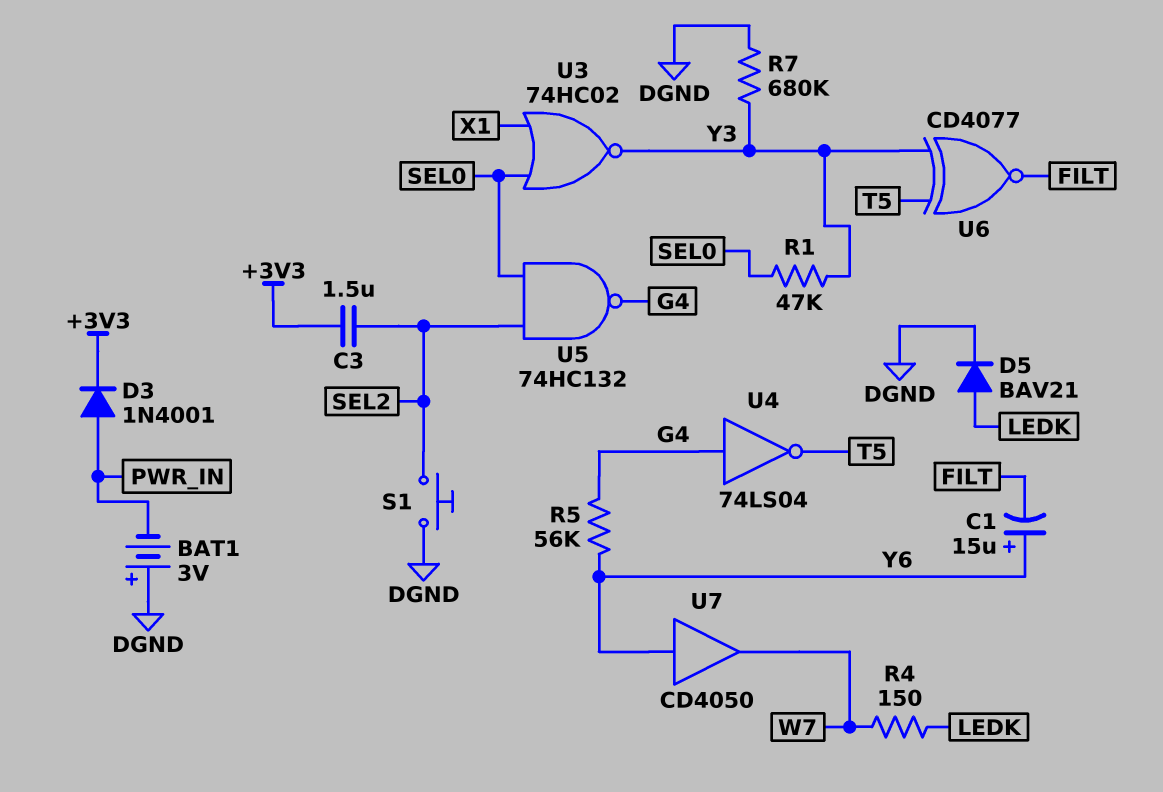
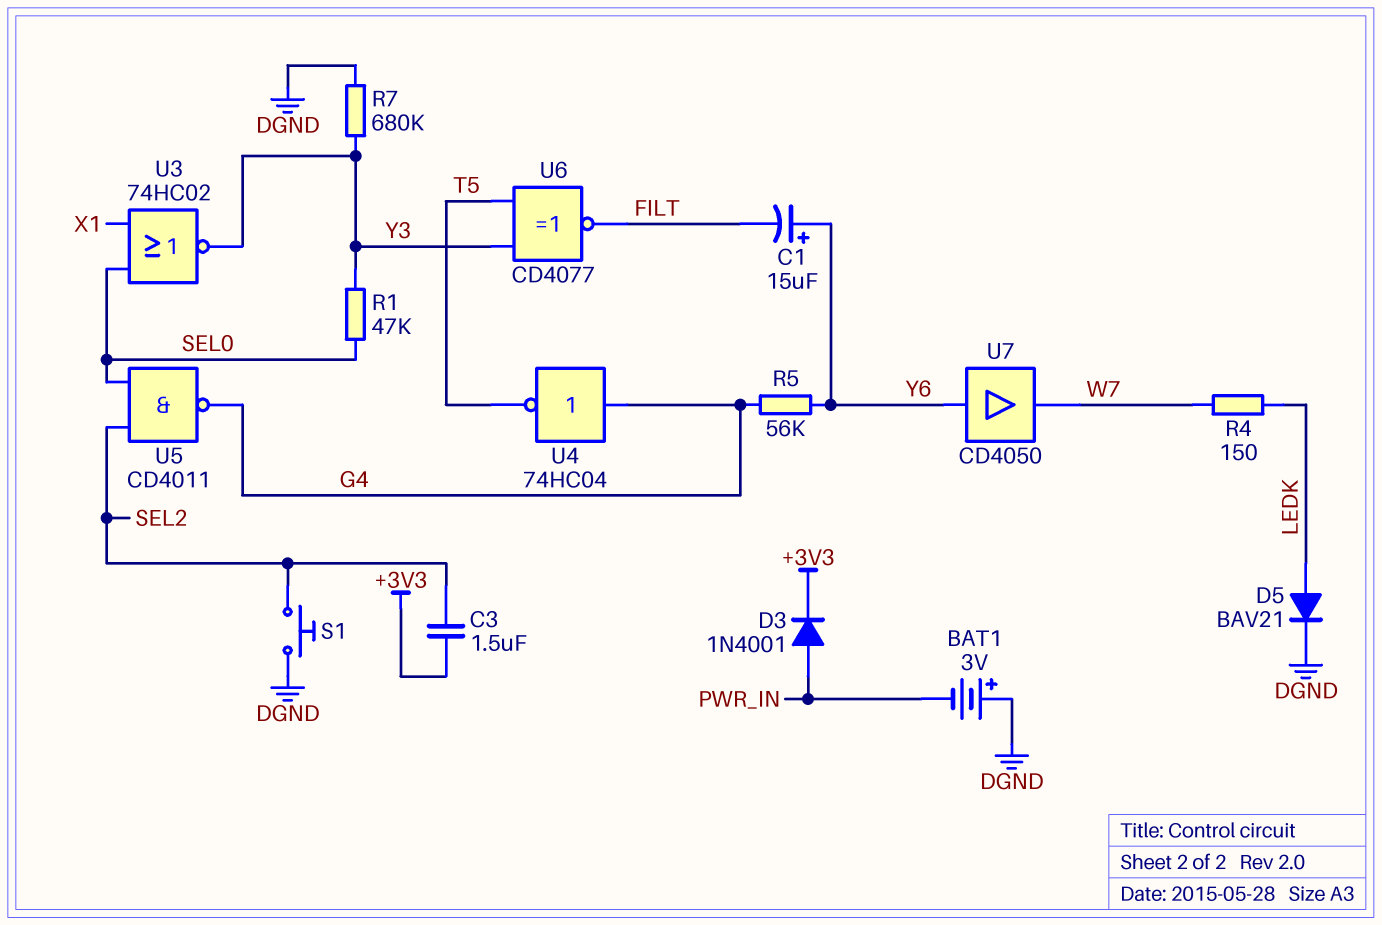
U4: NOT 74LS04 (in G4, out T5) -> NOT 74HC04 (in G4, out T5)
U5: NAND 74HC132 (in SEL0, in SEL2, out G4) -> NAND CD4011 (in SEL0, in SEL2, out G4)

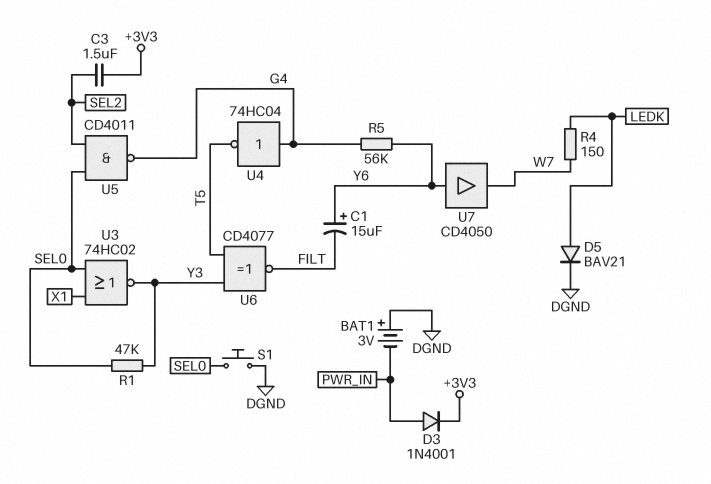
R7: 680k (DGND, Y3) -> none
S1: button (DGND, SEL2) -> button (DGND, SEL0)

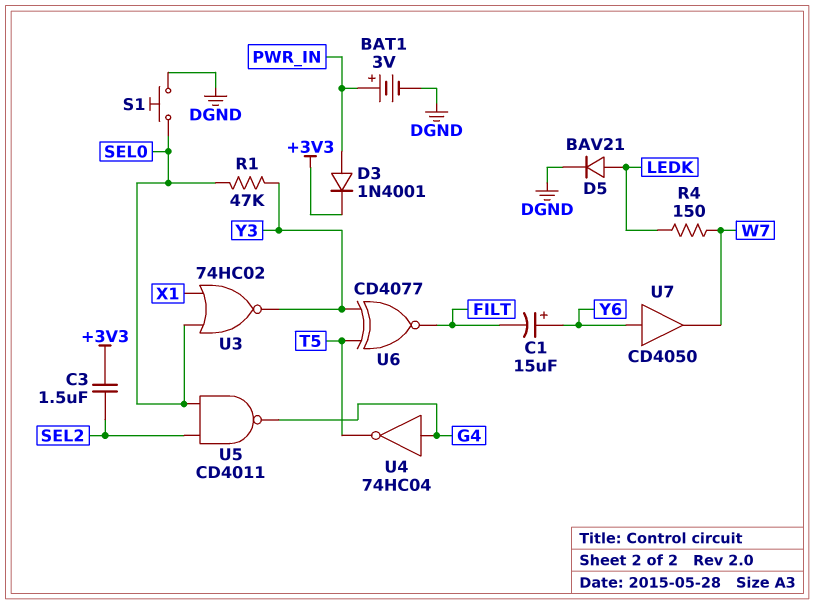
BAT1: 3V (plus DGND, minus PWR_IN) -> 3V (plus PWR_IN, minus DGND)
R5: 56k (G4, Y6) -> none

